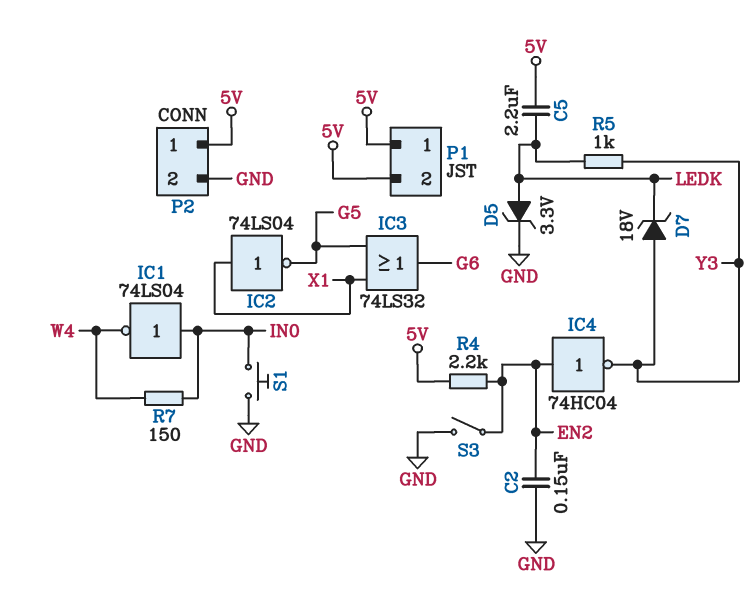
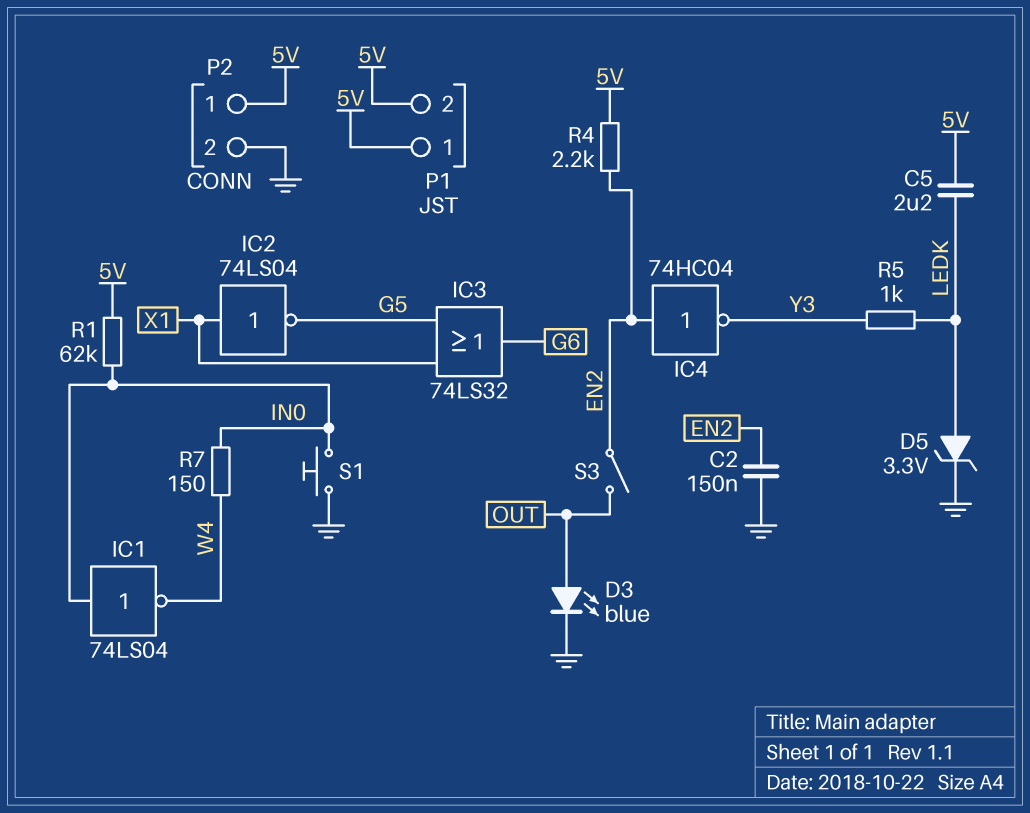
D3: none -> LED blue (A OUT, K GND)
D7: zener 18V (A Y3, K LEDK) -> none
R1: none -> 62k (5V, IN0)
S3: switch (EN2, GND) -> switch (EN2, OUT)

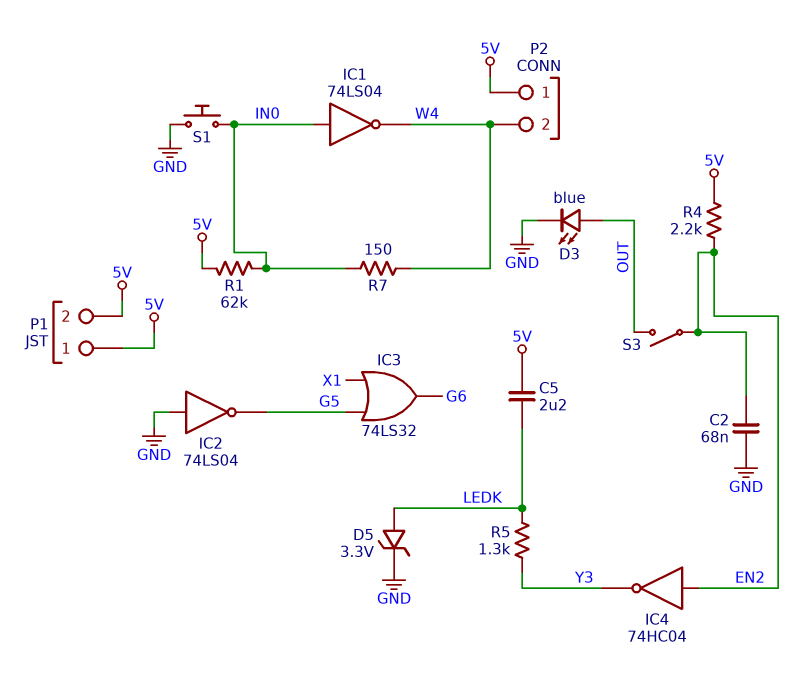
C2: 150nF (EN2, GND) -> 68nF (EN2, GND)
IC2: NOT 74LS04 (in X1, out G5) -> NOT 74LS04 (in GND, out G5)
P2 pin 2: GND -> W4
R5: 1k (LEDK, Y3) -> 1.3k (LEDK, Y3)

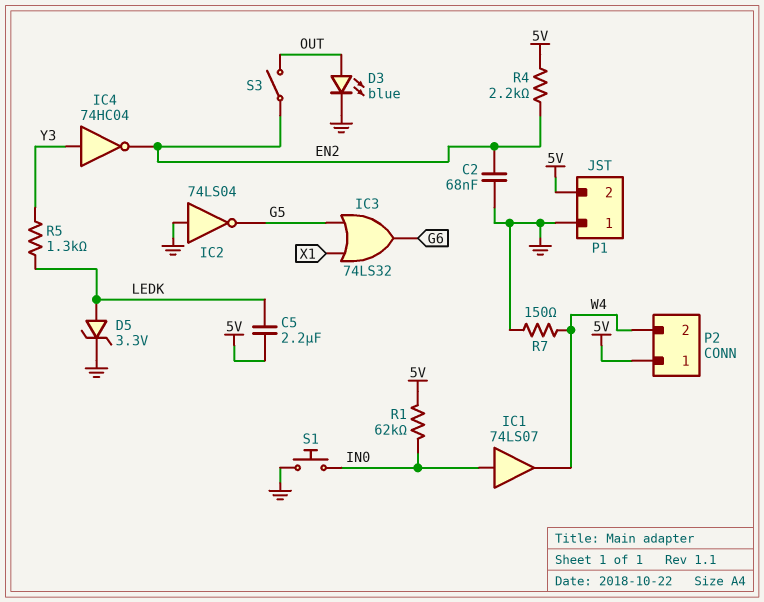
IC1: NOT 74LS04 (in IN0, out W4) -> buffer 74LS07 (in IN0, out W4)
IC4: NOT 74HC04 (in EN2, out Y3) -> NOT 74HC04 (in Y3, out EN2)
P1 pin 1: 5V -> GND
R7: 150 (IN0, W4) -> 150 (GND, W4)

